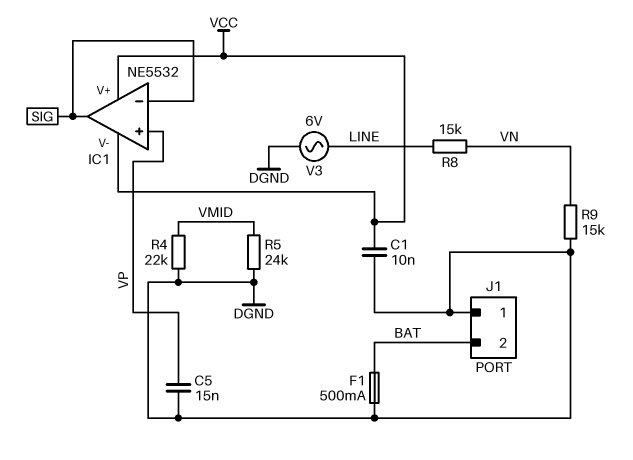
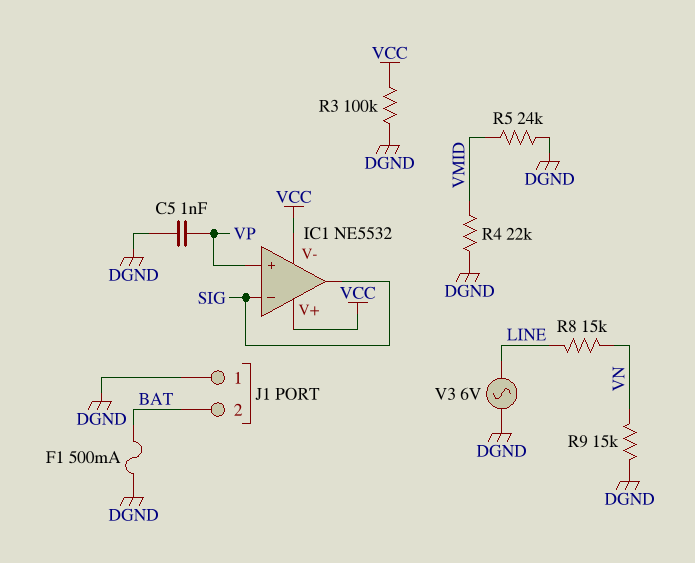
C1: 10nF (DGND, VCC) -> none
C5: 15nF (DGND, VP) -> 1nF (DGND, VP)
R3: none -> 100k (DGND, VCC)

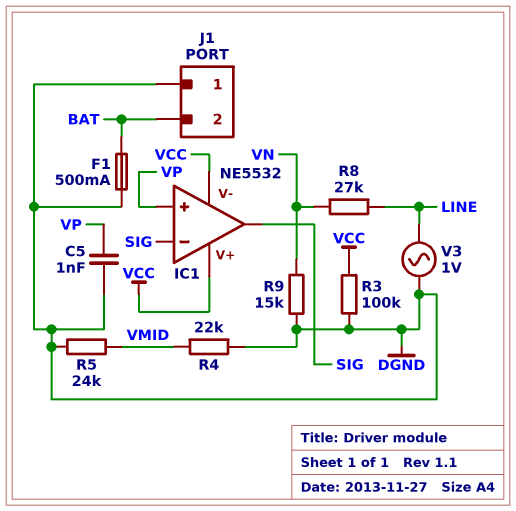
R8: 15k (LINE, VN) -> 27k (LINE, VN)
V3: AC 6V (DGND, LINE) -> AC 1V (DGND, LINE)

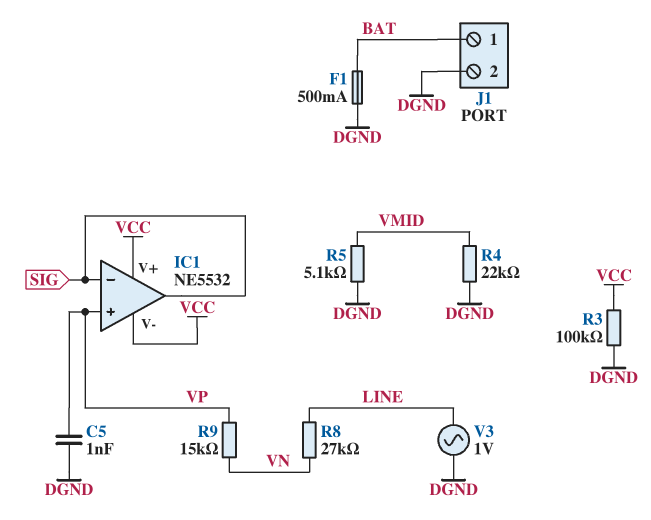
J1 pin 1: DGND -> BAT
J1 pin 2: BAT -> DGND
R5: 24k (DGND, VMID) -> 5.1k (DGND, VMID)
R9: 15k (DGND, VN) -> 15k (VN, VP)

